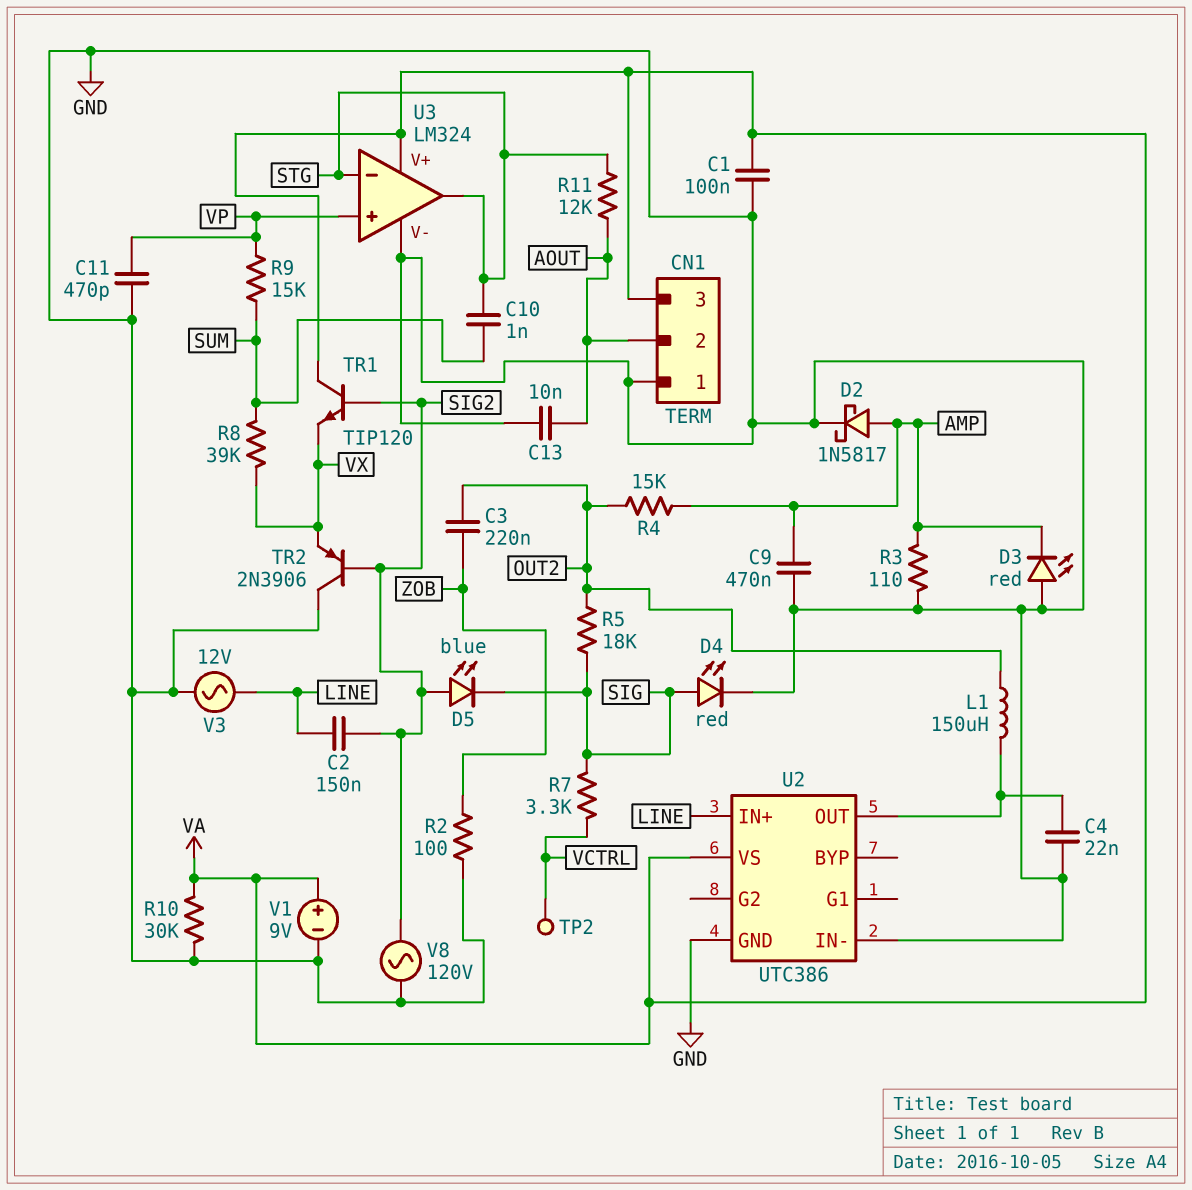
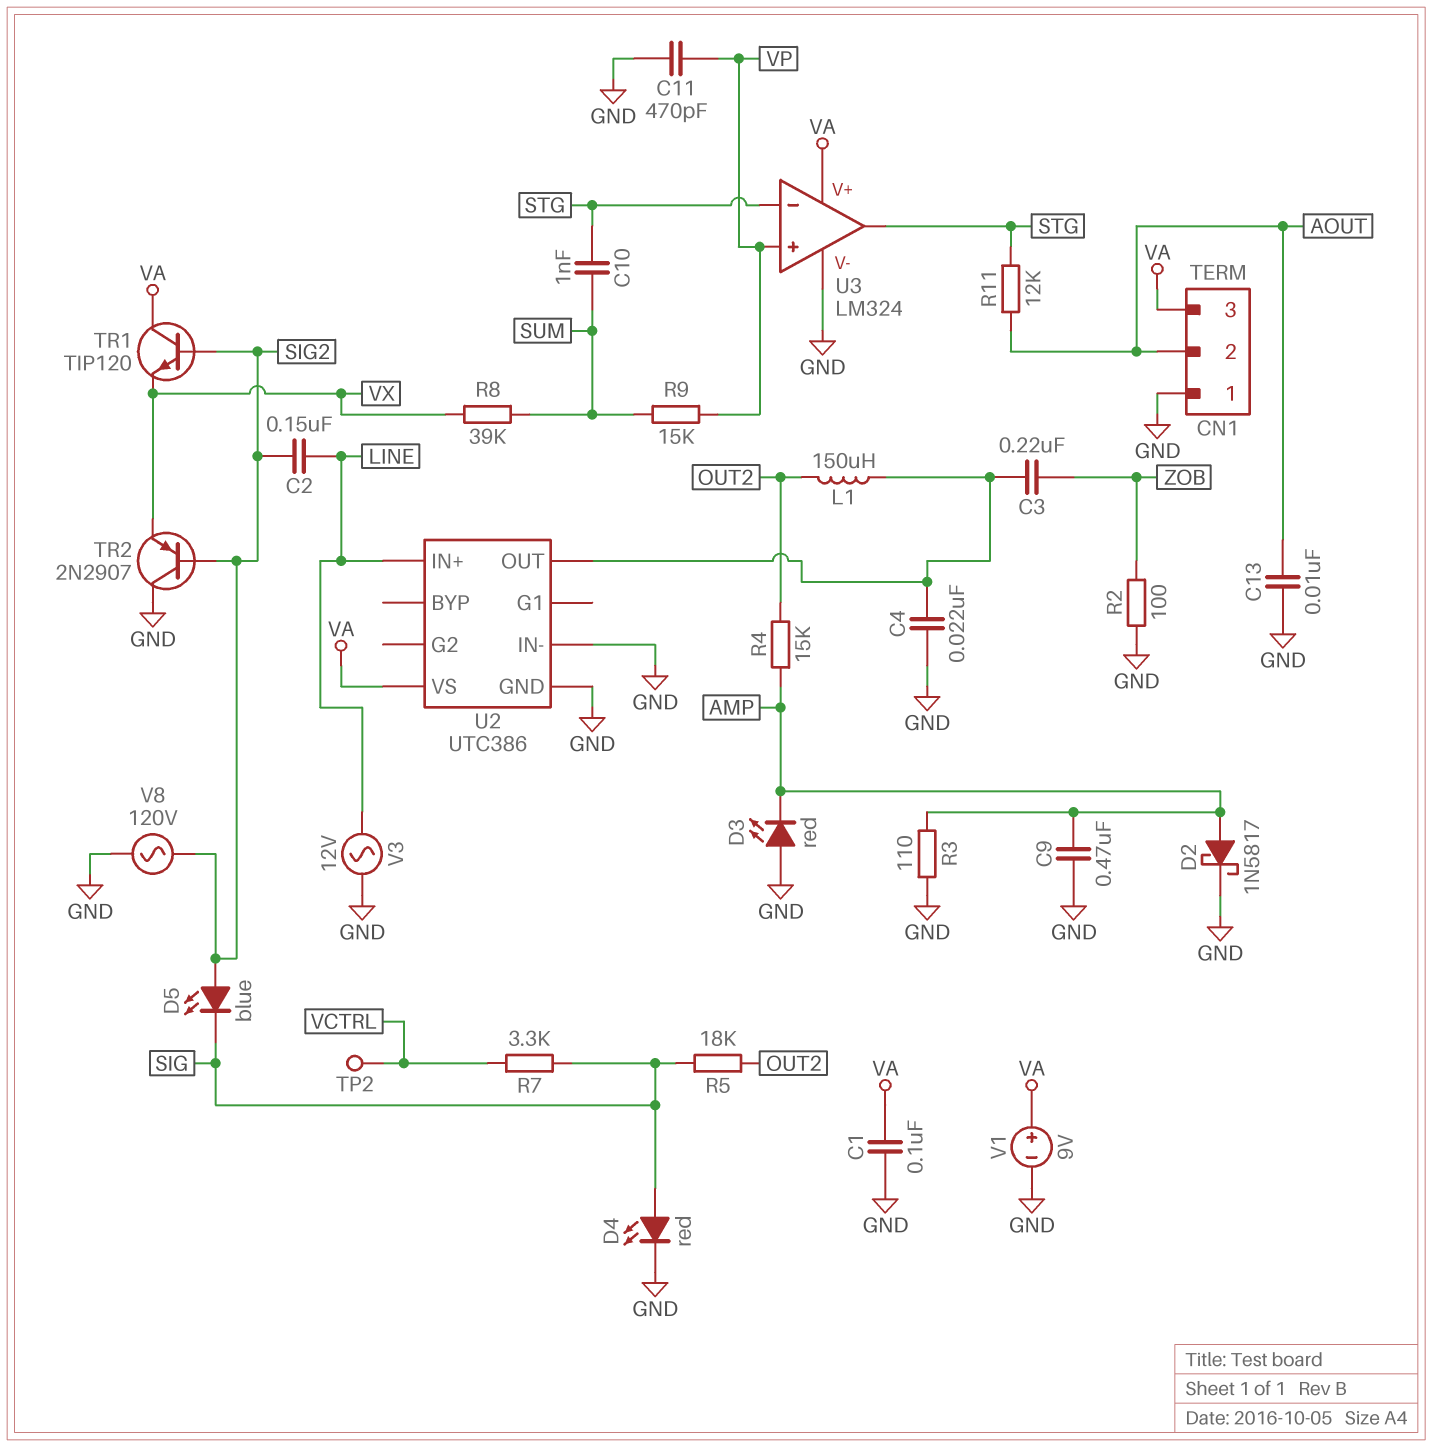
C3: 220nF (OUT2, ZOB) -> 220nF (U2/OUT, ZOB)
R10: 30k (GND, VA) -> none
TR2: PNP 2N3906 (B SIG2, C GND, E VX) -> PNP 2N2907 (B SIG2, C GND, E VX)

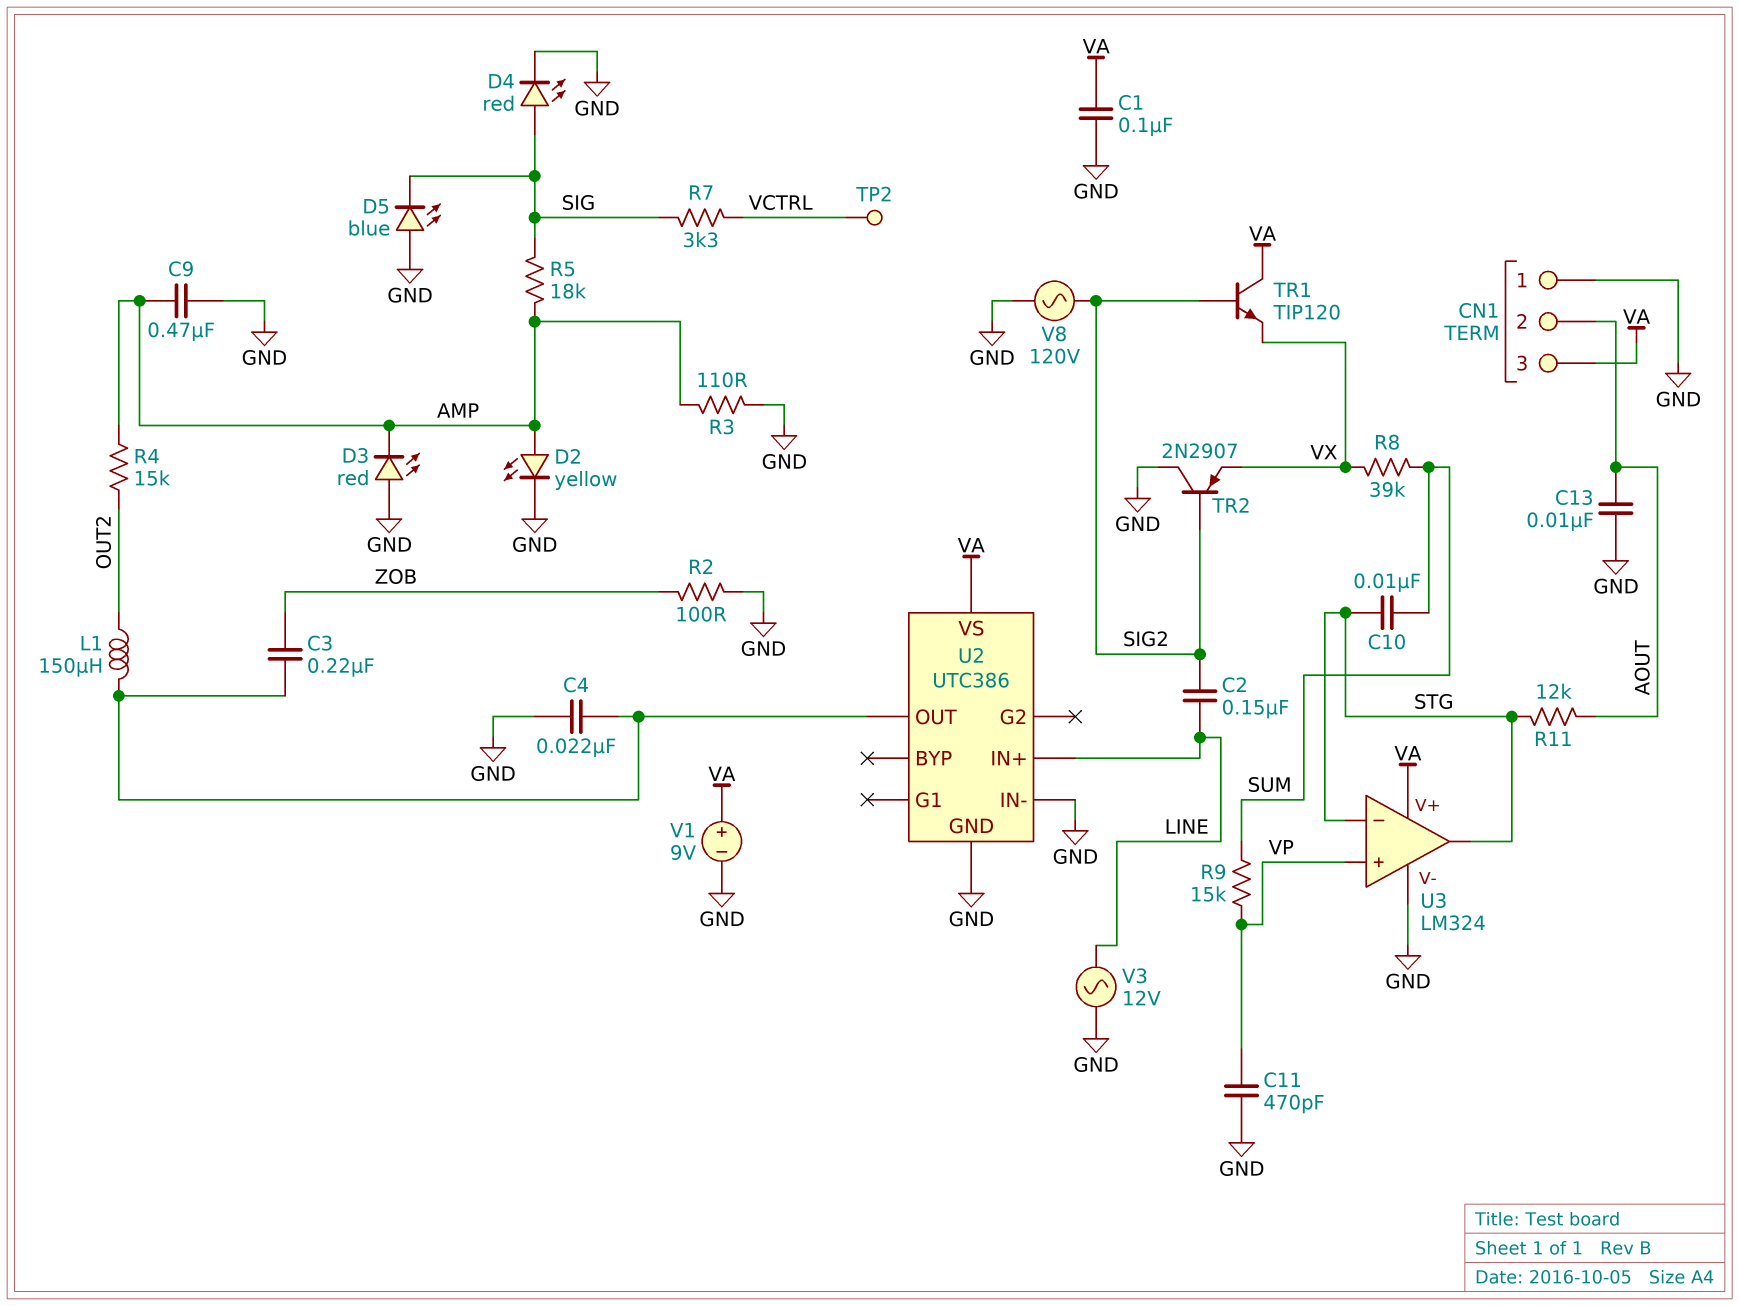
C10: 1nF (STG, SUM) -> 10nF (STG, SUM)
D2: schottky 1N5817 (A AMP, K GND) -> LED yellow (A AMP, K GND)
D5: LED blue (A SIG2, K SIG) -> LED blue (A GND, K SIG)
R5: 18k (OUT2, SIG) -> 18k (AMP, SIG)

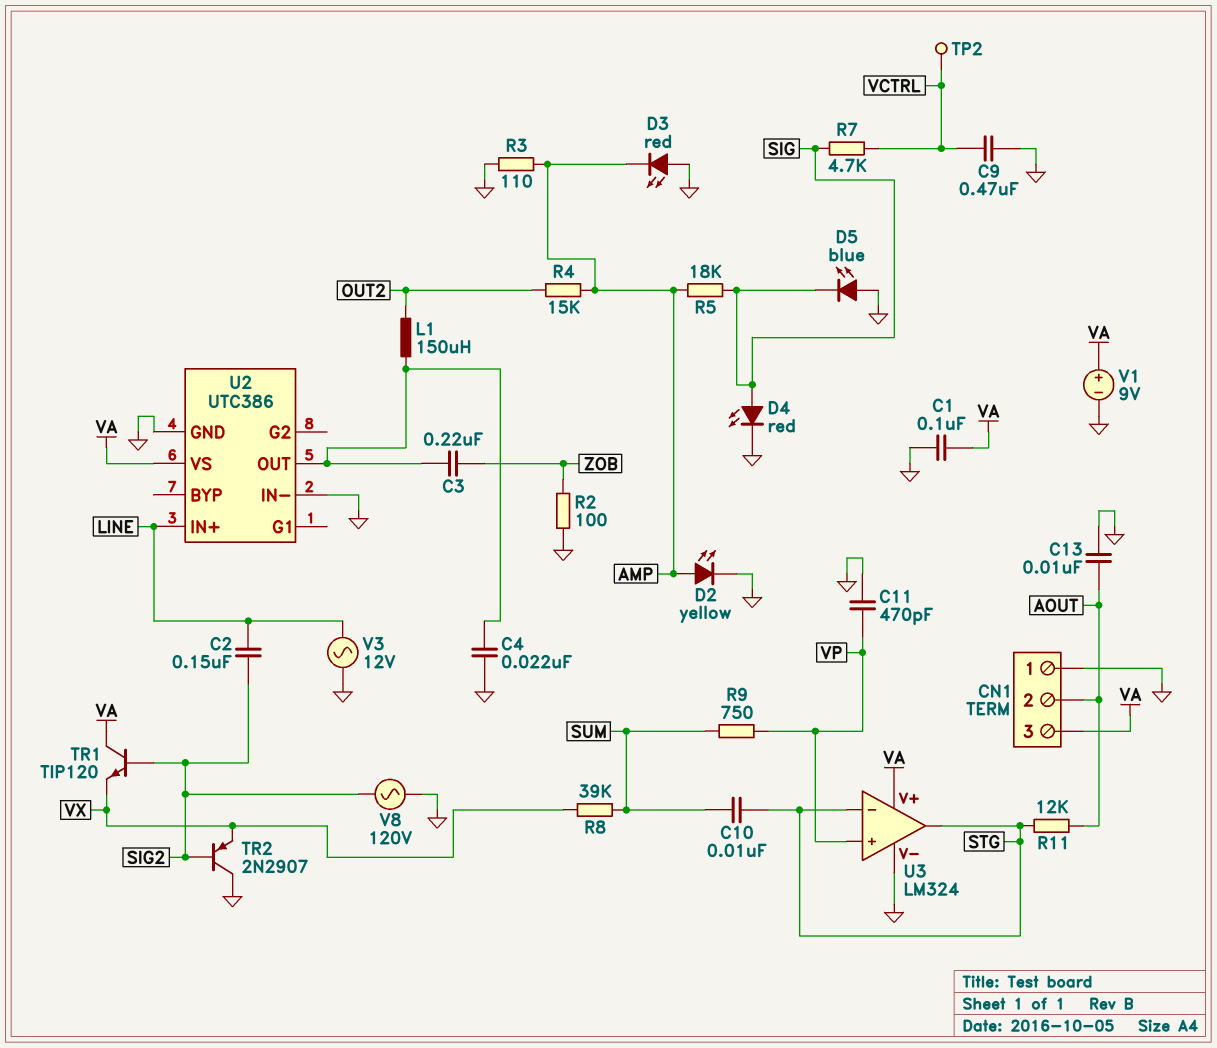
C9: 470nF (AMP, GND) -> 470nF (GND, VCTRL)
R7: 3.3k (SIG, VCTRL) -> 4.7k (SIG, VCTRL)
R9: 15k (SUM, VP) -> 750 (SUM, VP)

